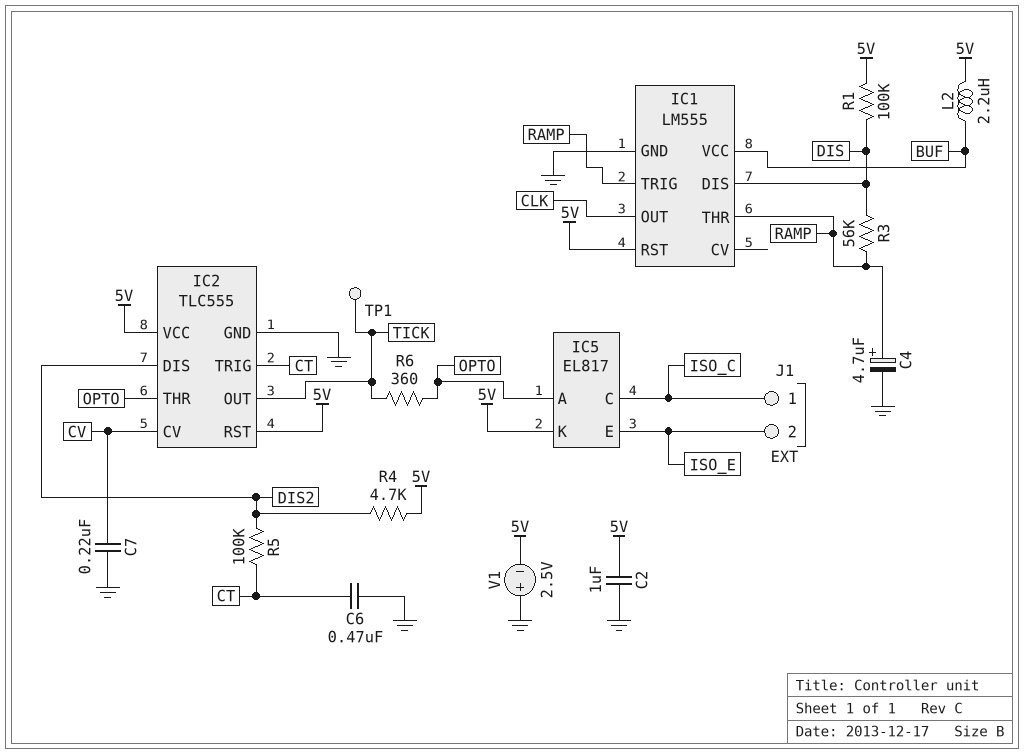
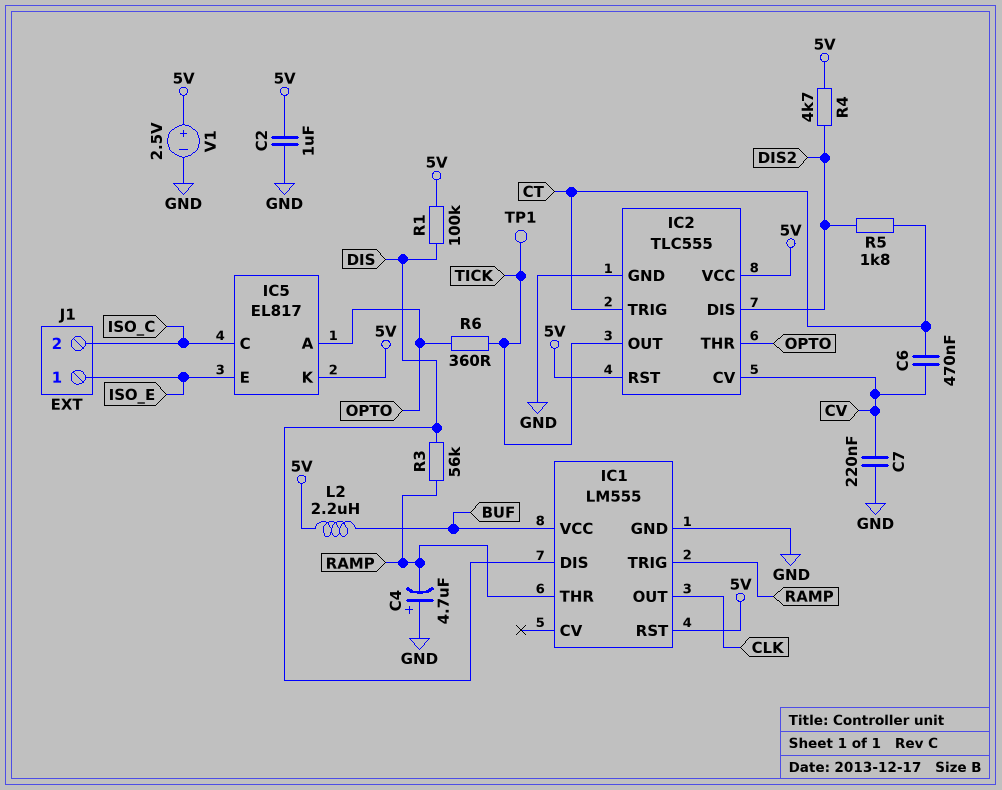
C4: 4.7uF (plus RAMP, minus GND) -> 4.7uF (plus GND, minus RAMP)
C6: 470nF (CT, GND) -> 470nF (CT, CV)
J1 pin 1: ISO_C -> ISO_E
J1 pin 2: ISO_E -> ISO_C
R5: 100k (CT, DIS2) -> 1.8k (CT, DIS2)
V1: 2.5V (plus GND, minus 5V) -> 2.5V (plus 5V, minus GND)

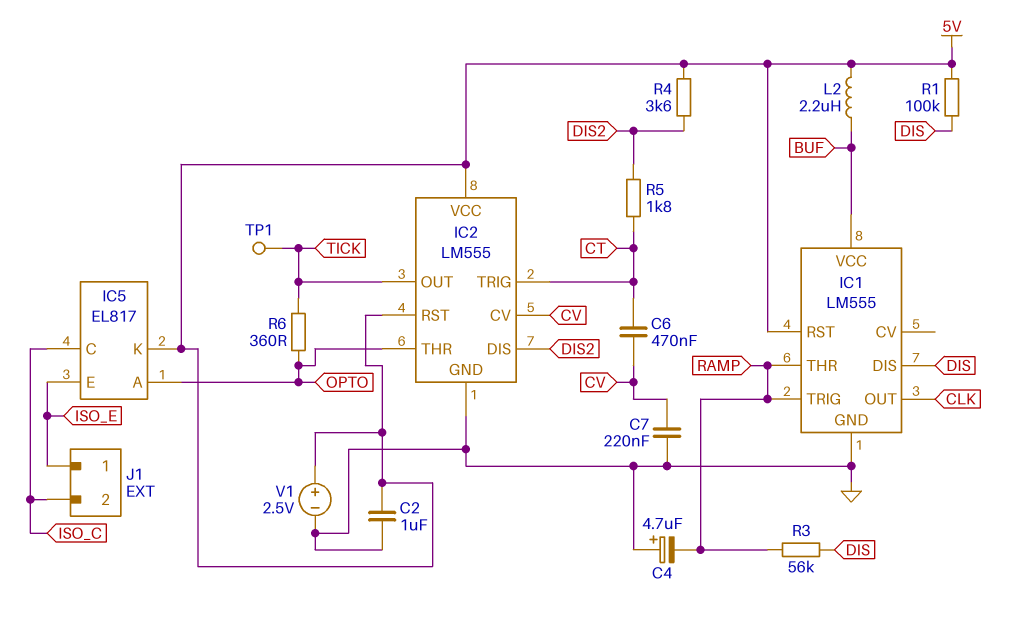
IC2: TLC555 -> LM555
R4: 4.7k (5V, DIS2) -> 3.6k (5V, DIS2)

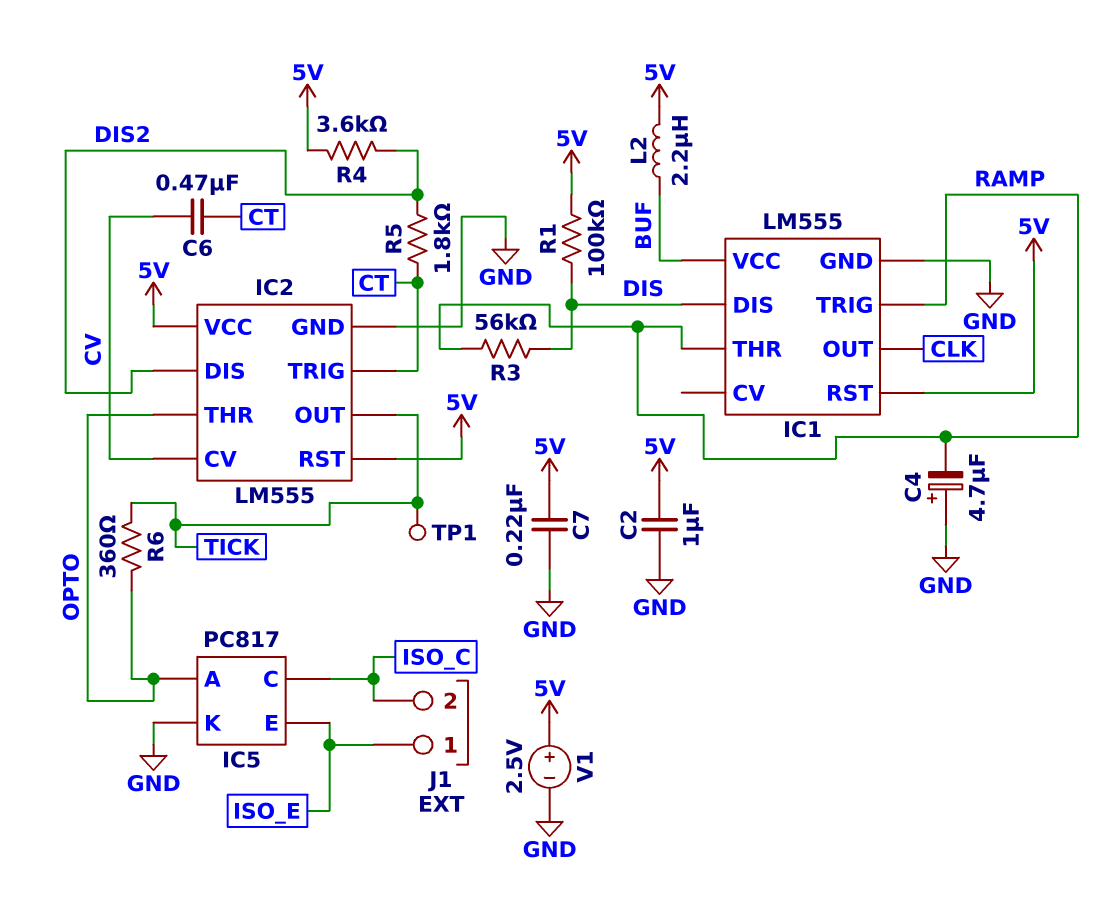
C7: 220nF (CV, GND) -> 220nF (5V, GND)
IC5: EL817 -> PC817
IC5 pin K: 5V -> GND

